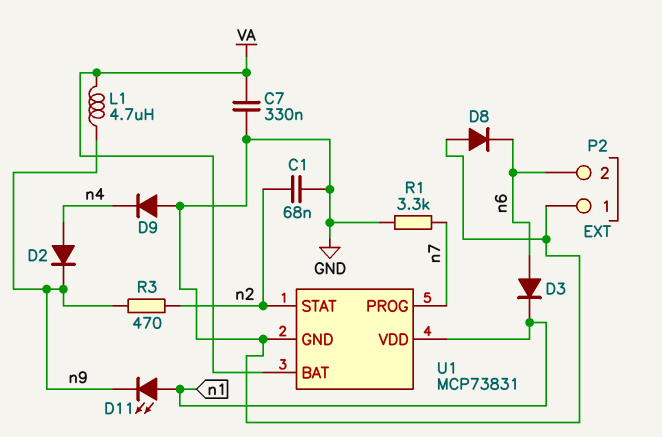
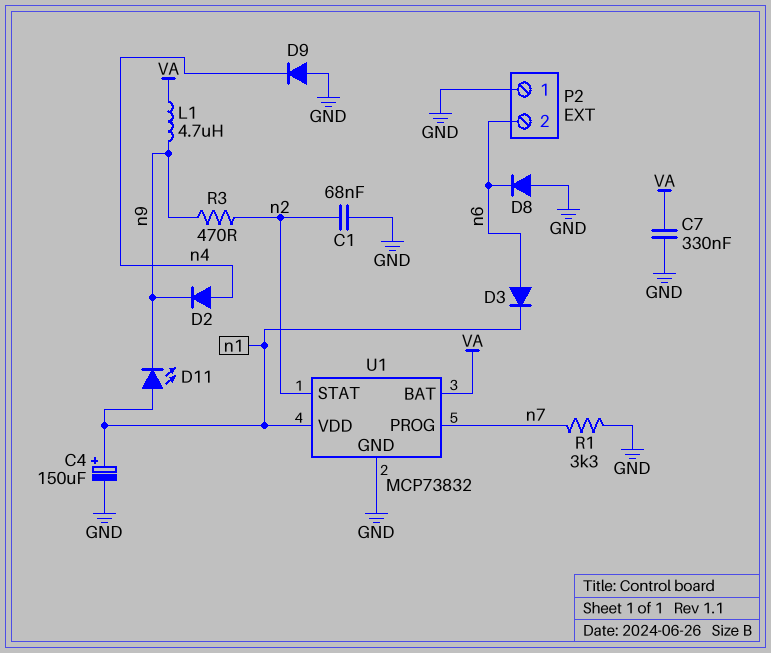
C4: none -> 150uF (plus n1, minus GND)
U1: MCP73831 -> MCP73832

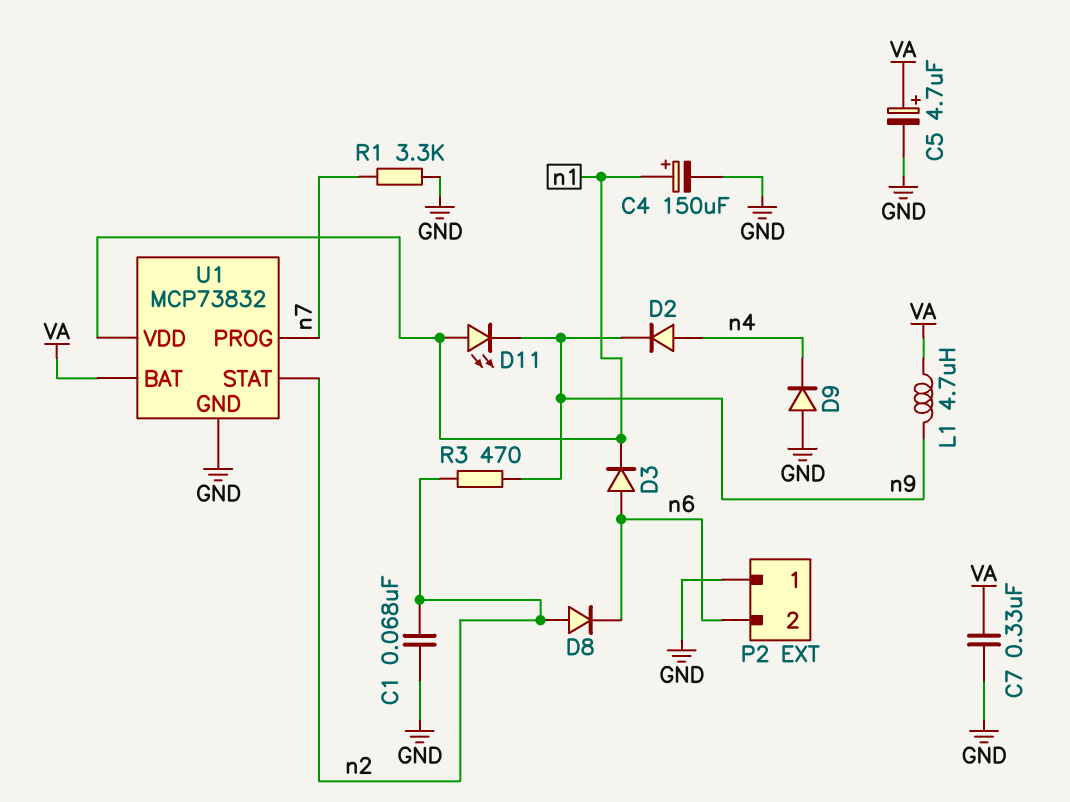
C5: none -> 4.7uF (plus VA, minus GND)
D8: diode (A GND, K n6) -> diode (A n2, K n6)

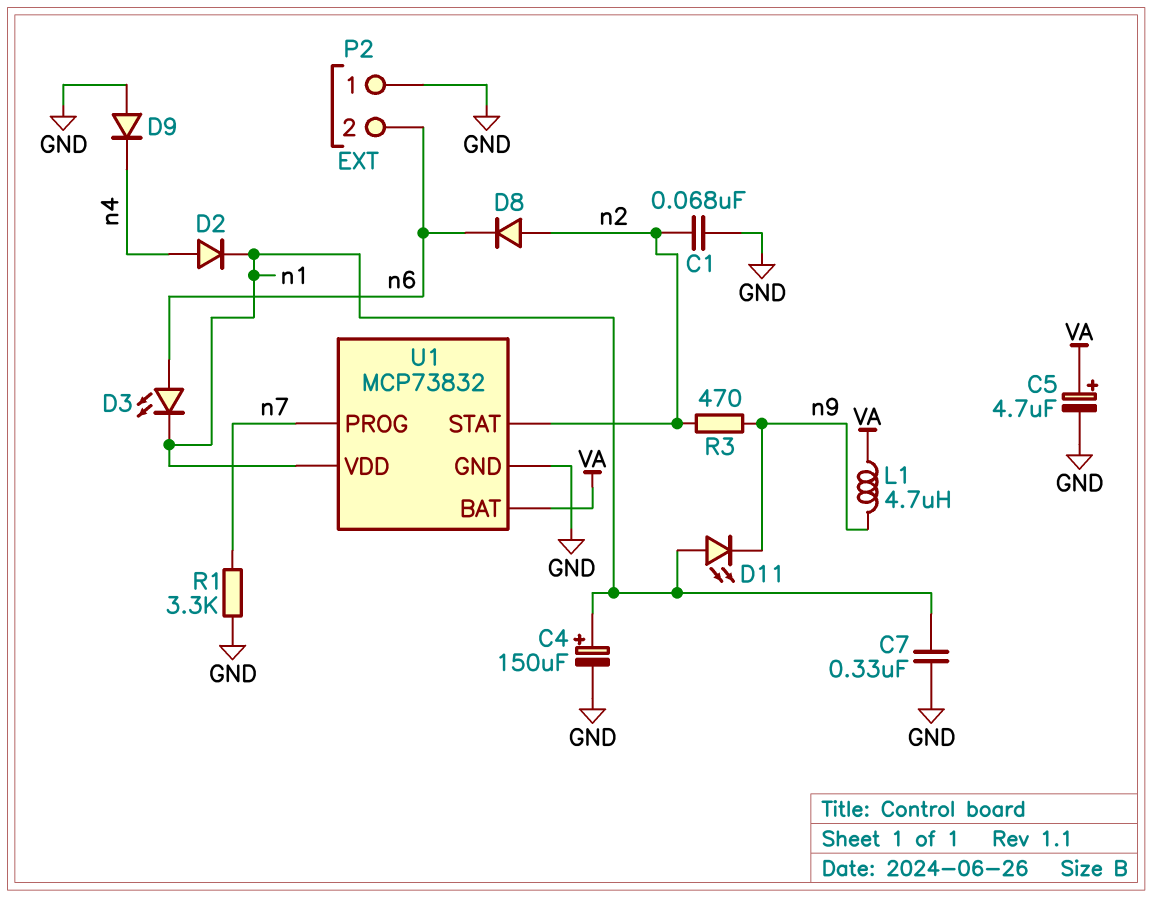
C7: 330nF (GND, VA) -> 330nF (GND, n1)
D2: diode (A n4, K n9) -> diode (A n4, K n1)
D3: diode (A n6, K n1) -> LED (A n6, K n1)

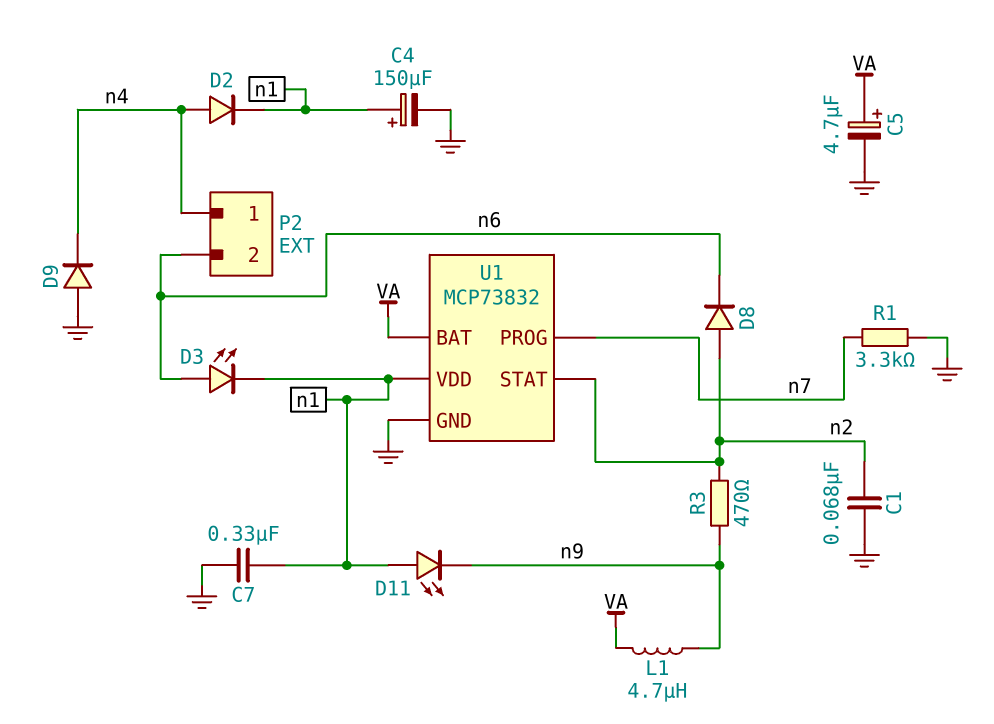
P2 pin 1: GND -> n4

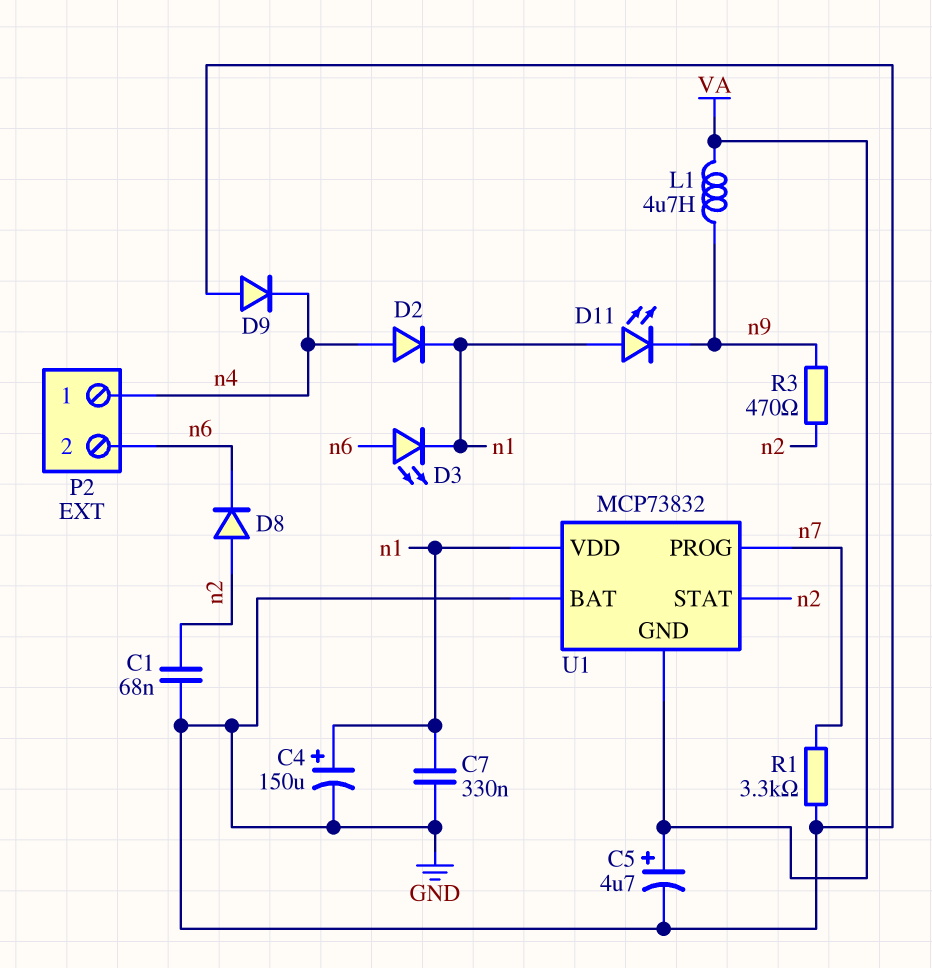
U1 pin BAT: VA -> GND
U1 pin GND: GND -> VA

